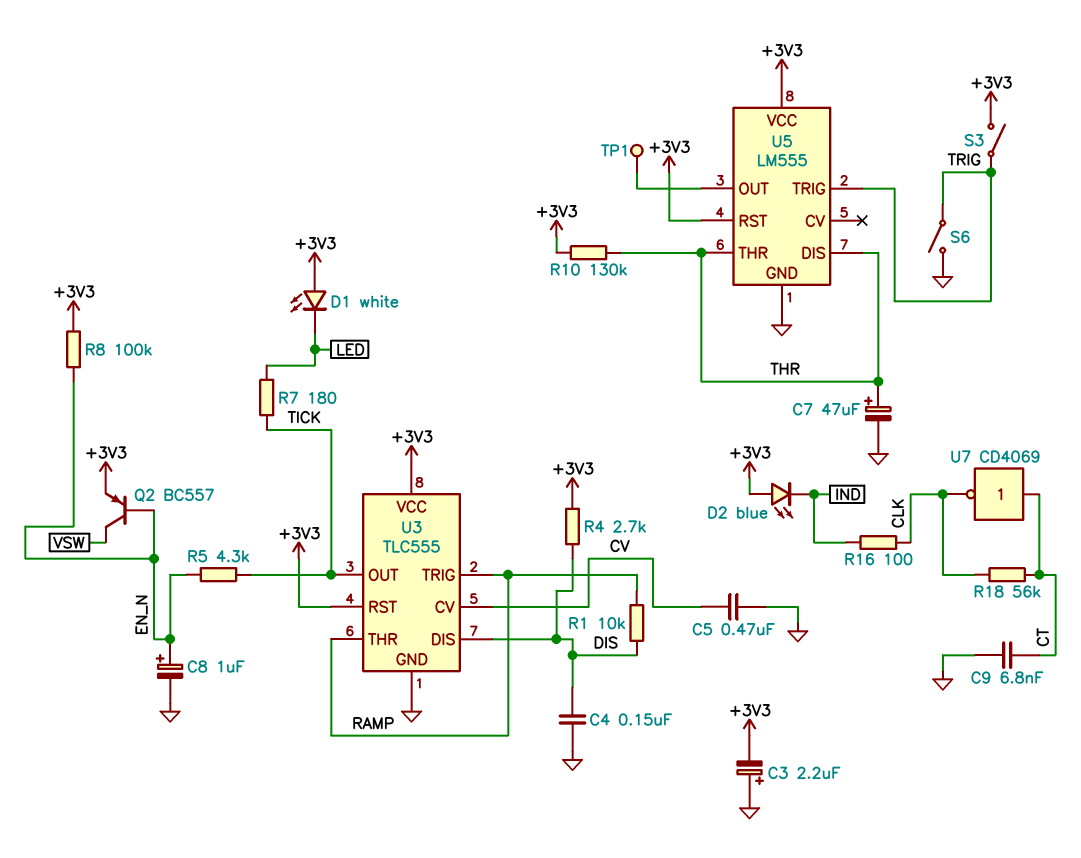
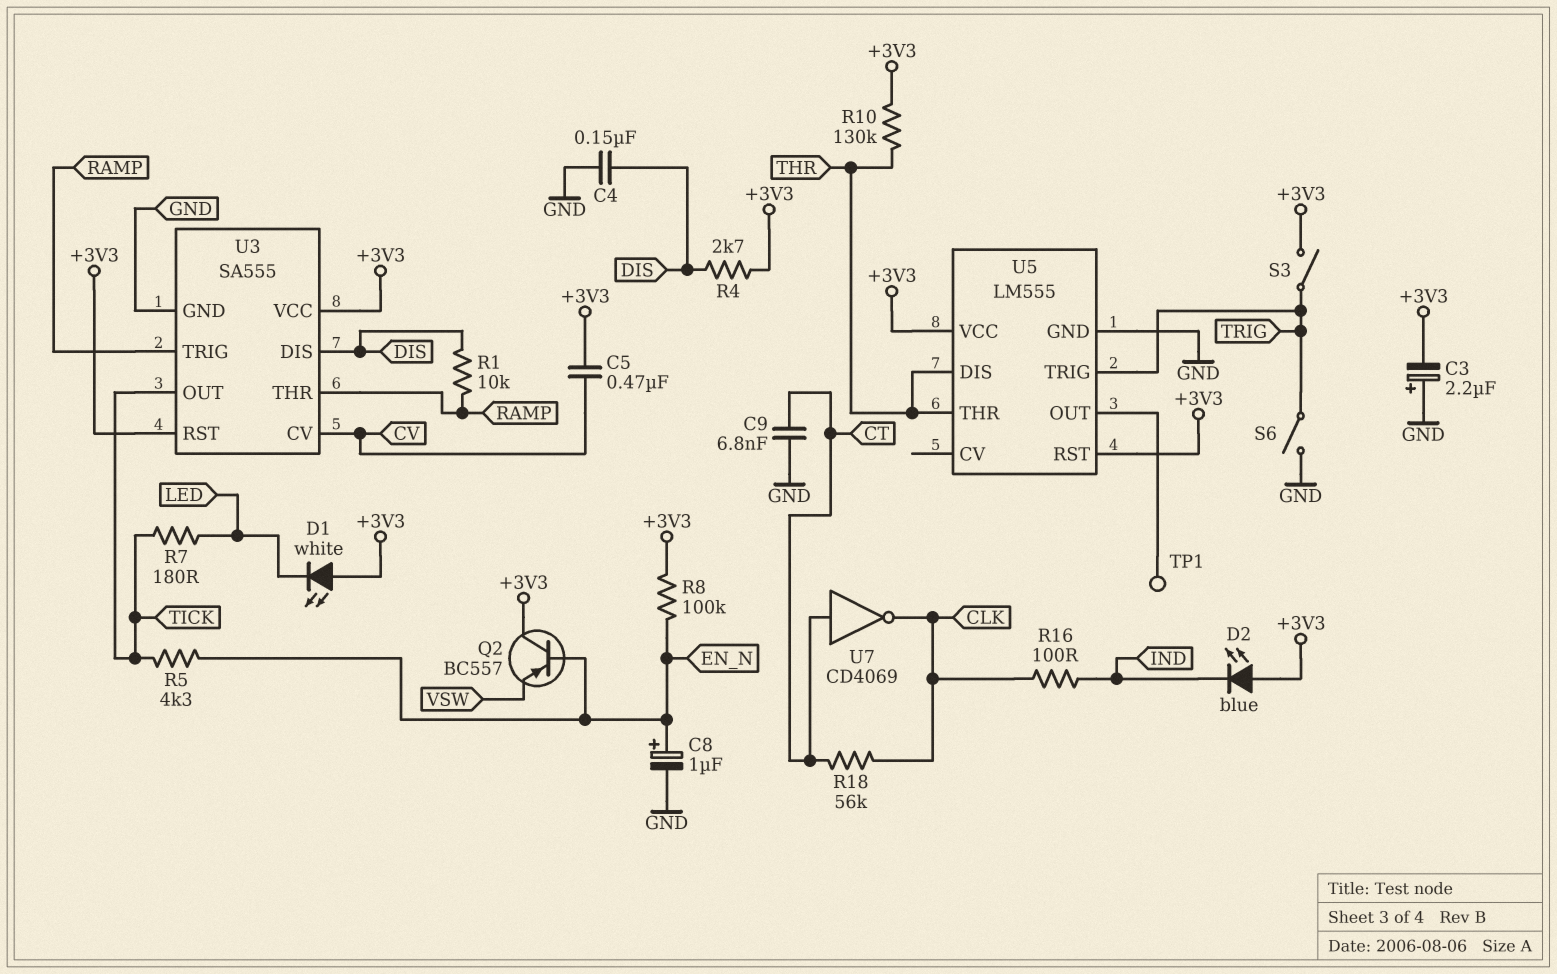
C5: 470nF (CV, GND) -> 470nF (+3V3, CV)
C7: 47uF (plus THR, minus GND) -> none
Q2: PNP BC557 (B EN_N, C VSW, E +3V3) -> PNP BC557 (B EN_N, C +3V3, E VSW)
U3: TLC555 -> SA555

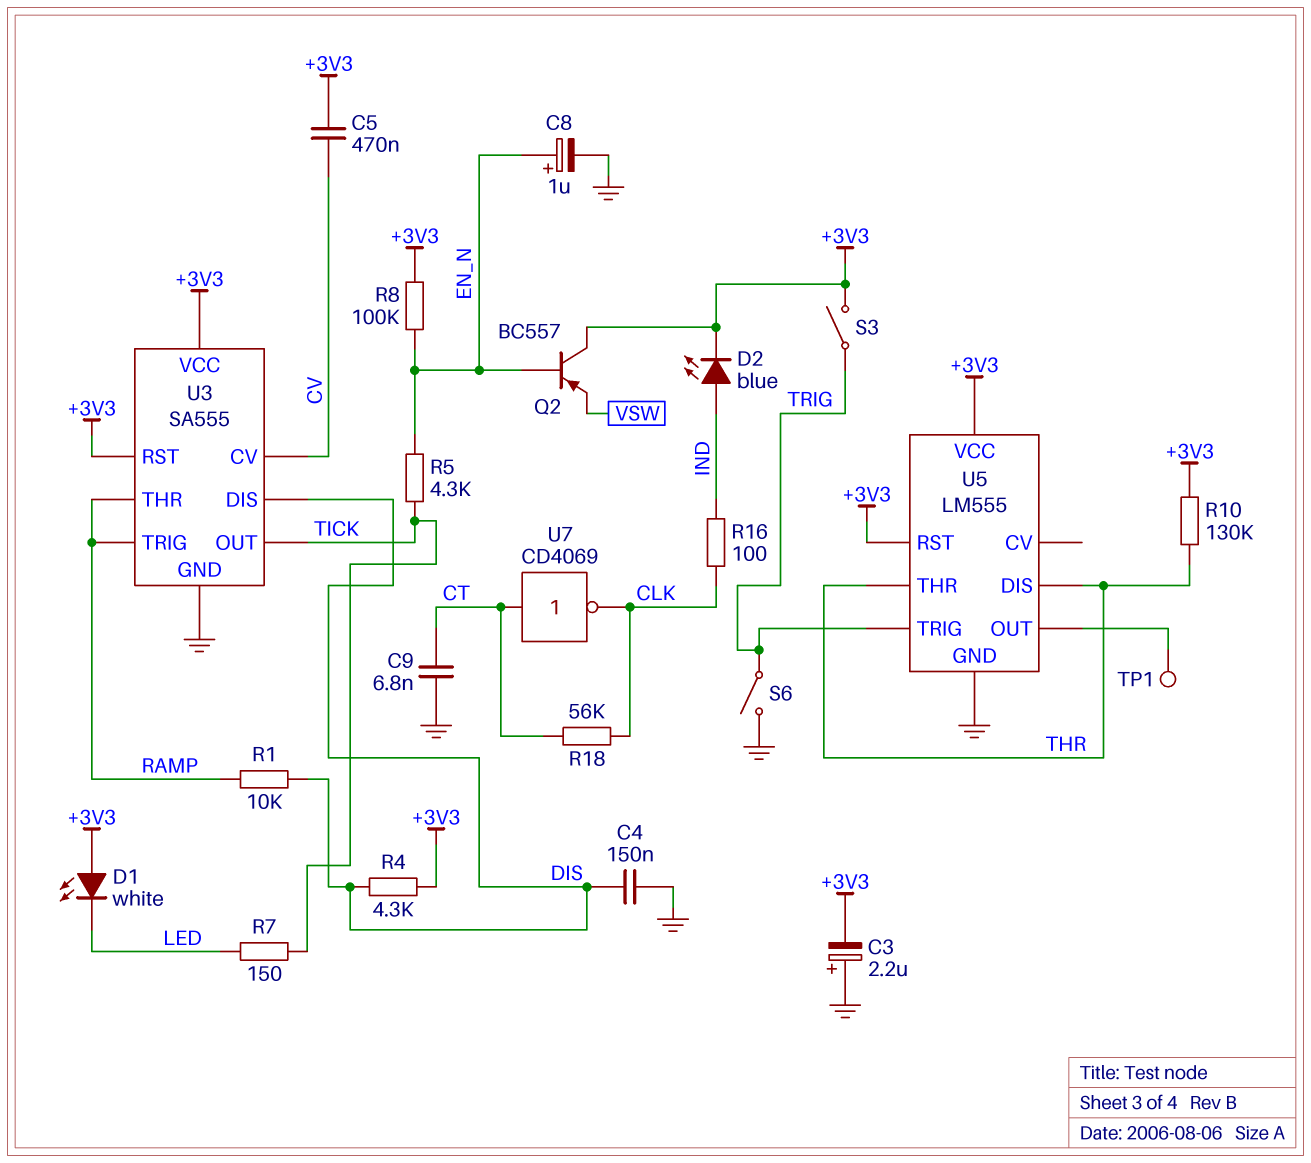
D2: LED blue (A +3V3, K IND) -> LED blue (A IND, K +3V3)
R4: 2.7k (+3V3, DIS) -> 4.3k (+3V3, DIS)
R7: 180 (LED, TICK) -> 150 (LED, TICK)

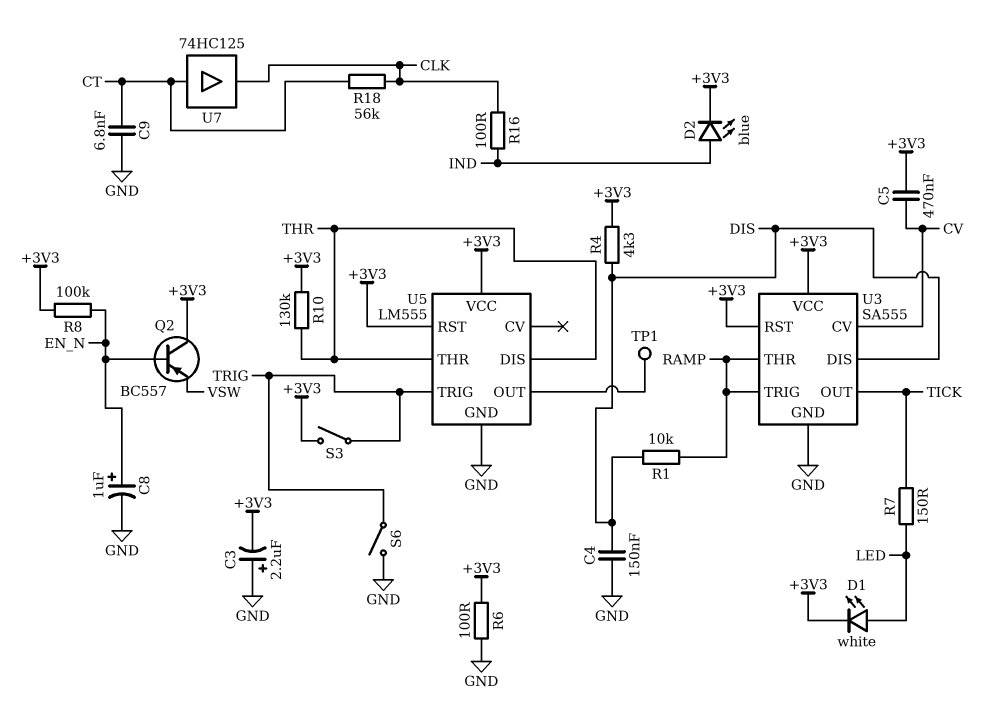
D1: LED white (A +3V3, K LED) -> LED white (A LED, K +3V3)
R5: 4.3k (EN_N, TICK) -> none
R6: none -> 100 (+3V3, GND)
U7: NOT CD4069 (in CT, out CLK) -> buffer 74HC125 (in CT, out CLK)

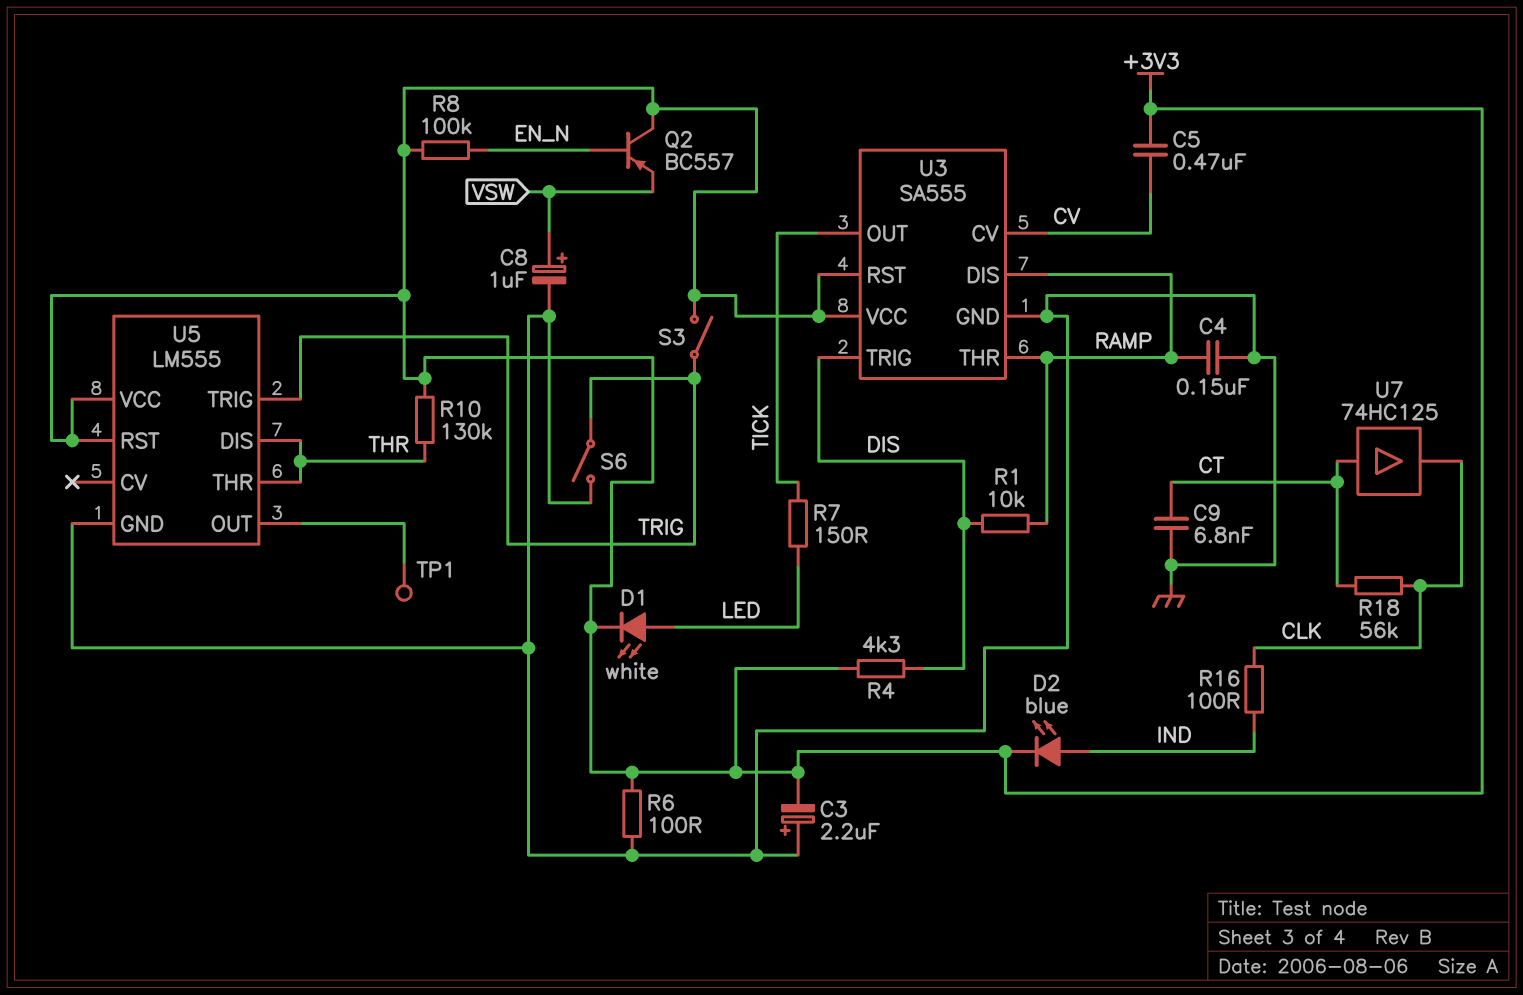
C4: 150nF (DIS, GND) -> 150nF (GND, RAMP)
C8: 1uF (plus EN_N, minus GND) -> 1uF (plus VSW, minus GND)
U3 pin DIS: DIS -> RAMP
U3 pin TRIG: RAMP -> DIS

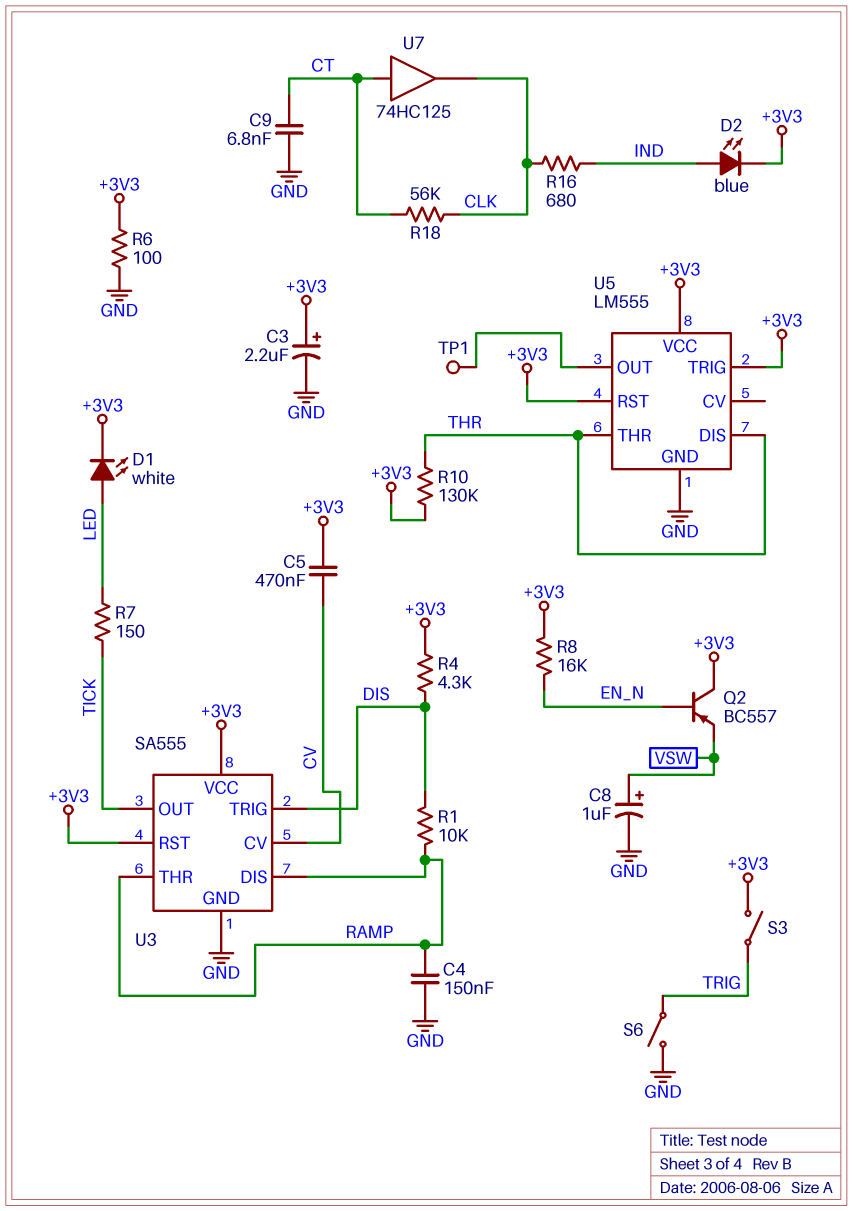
C3: 2.2uF (plus GND, minus +3V3) -> 2.2uF (plus +3V3, minus GND)
R8: 100k (+3V3, EN_N) -> 16k (+3V3, EN_N)
R16: 100 (CLK, IND) -> 680 (CLK, IND)
U5 pin TRIG: TRIG -> +3V3

